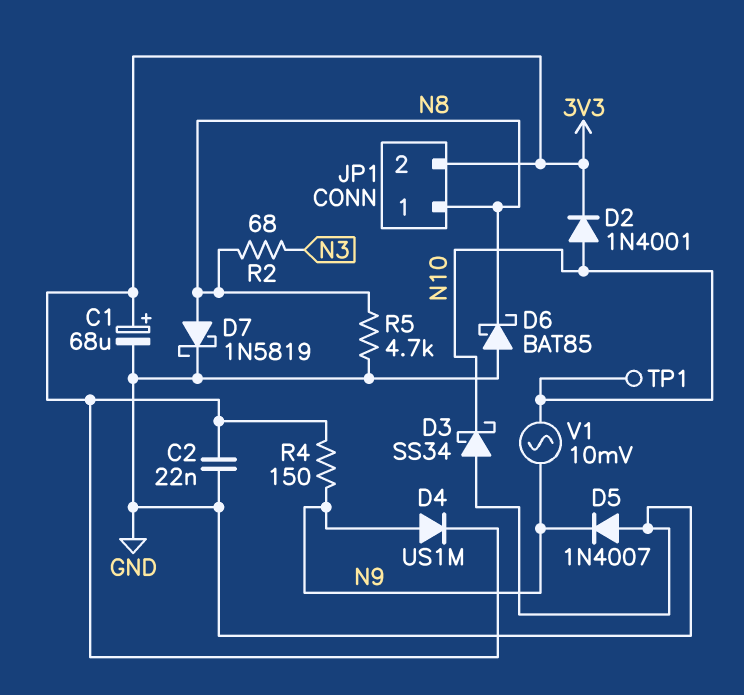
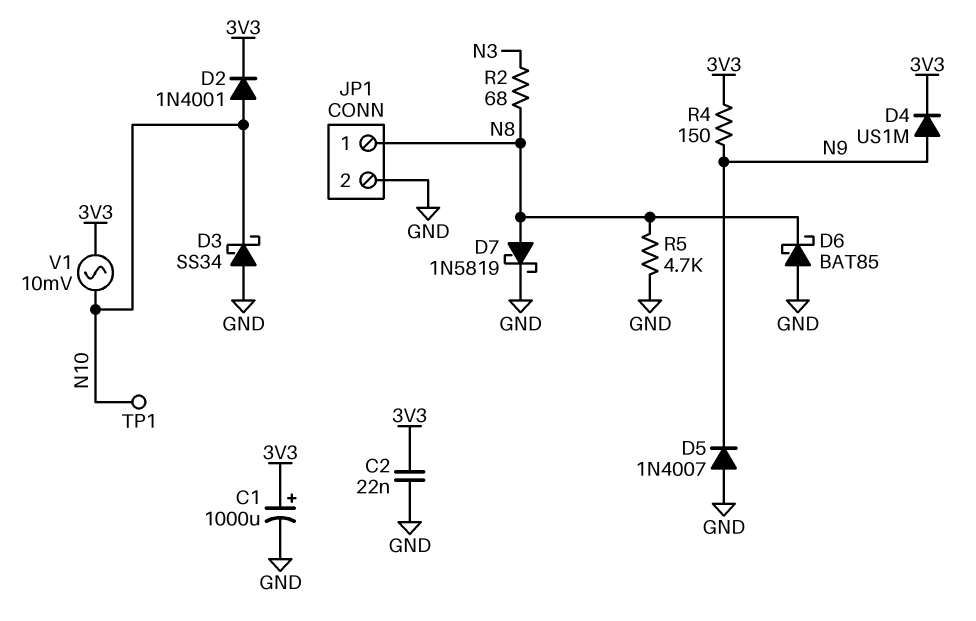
C1: 68uF (plus 3V3, minus GND) -> 1000uF (plus 3V3, minus GND)
JP1 pin 2: 3V3 -> GND
V1: AC 10mV (N9, N10) -> AC 10mV (3V3, N10)

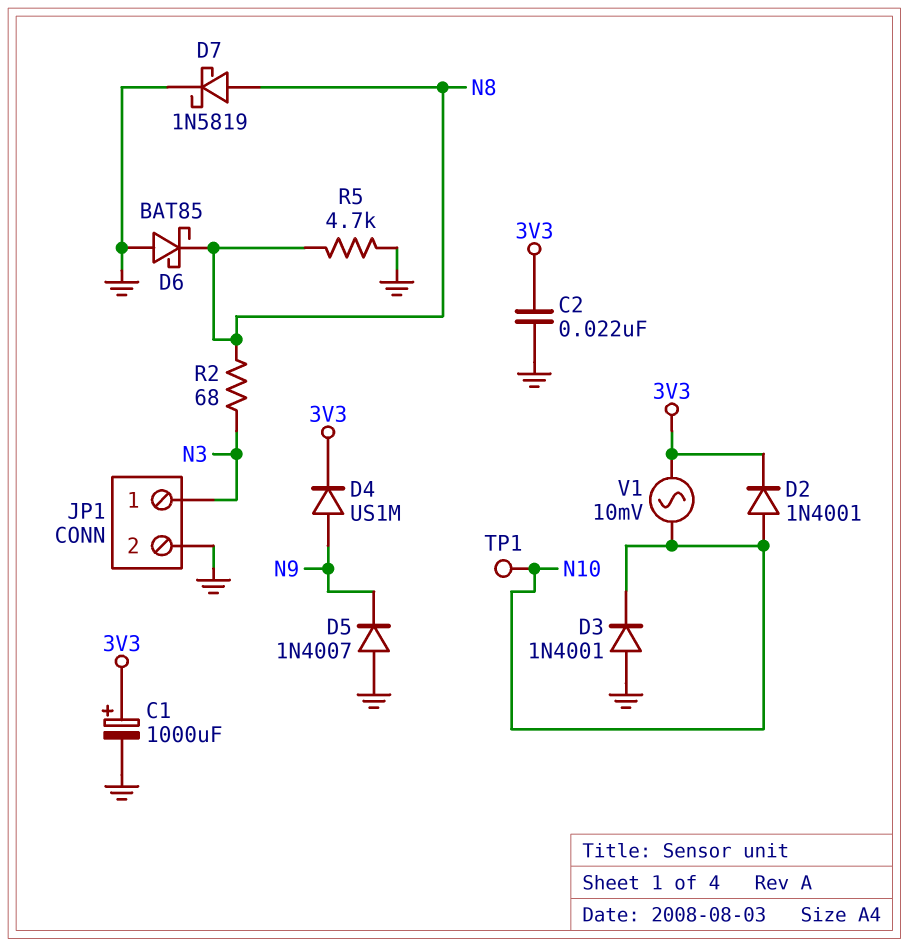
D3: schottky SS34 (A GND, K N10) -> diode 1N4001 (A GND, K N10)
JP1 pin 1: N8 -> N3
R4: 150 (3V3, N9) -> none

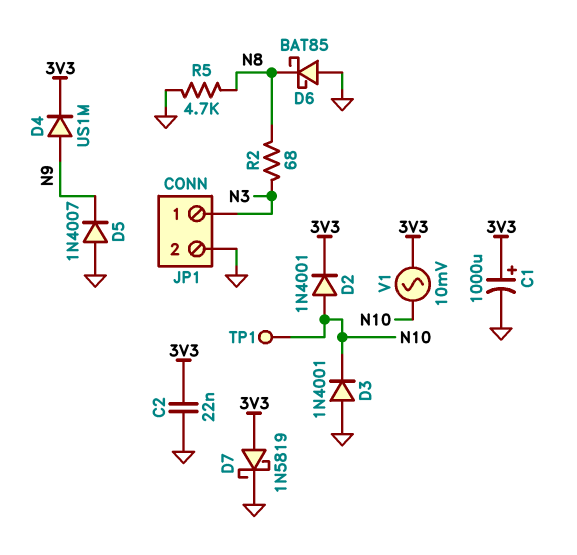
D7: schottky 1N5819 (A N8, K GND) -> schottky 1N5819 (A 3V3, K GND)

